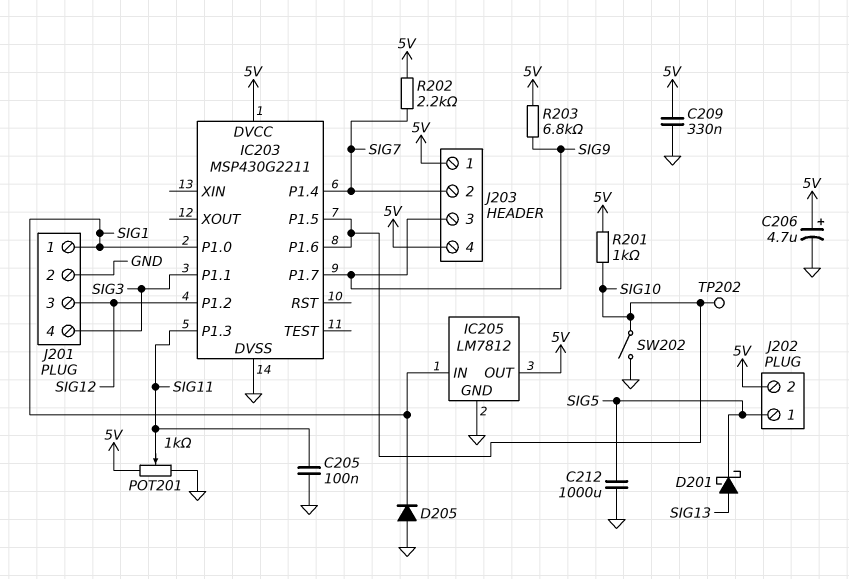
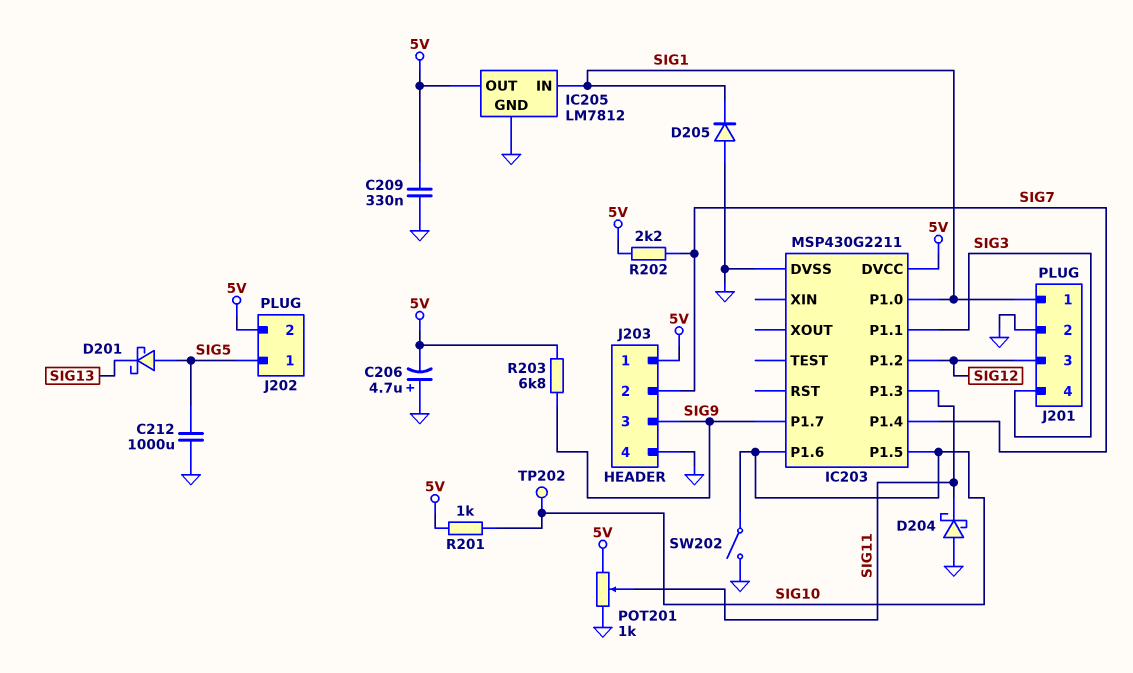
C205: 100nF (GND, SIG11) -> none
C206: 4.7uF (plus 5V, minus GND) -> 4.7uF (plus GND, minus 5V)
D201: schottky (A SIG13, K SIG5) -> schottky (A SIG5, K SIG13)
D204: none -> schottky (A GND, K SIG11)
J203 pin 4: 5V -> GND

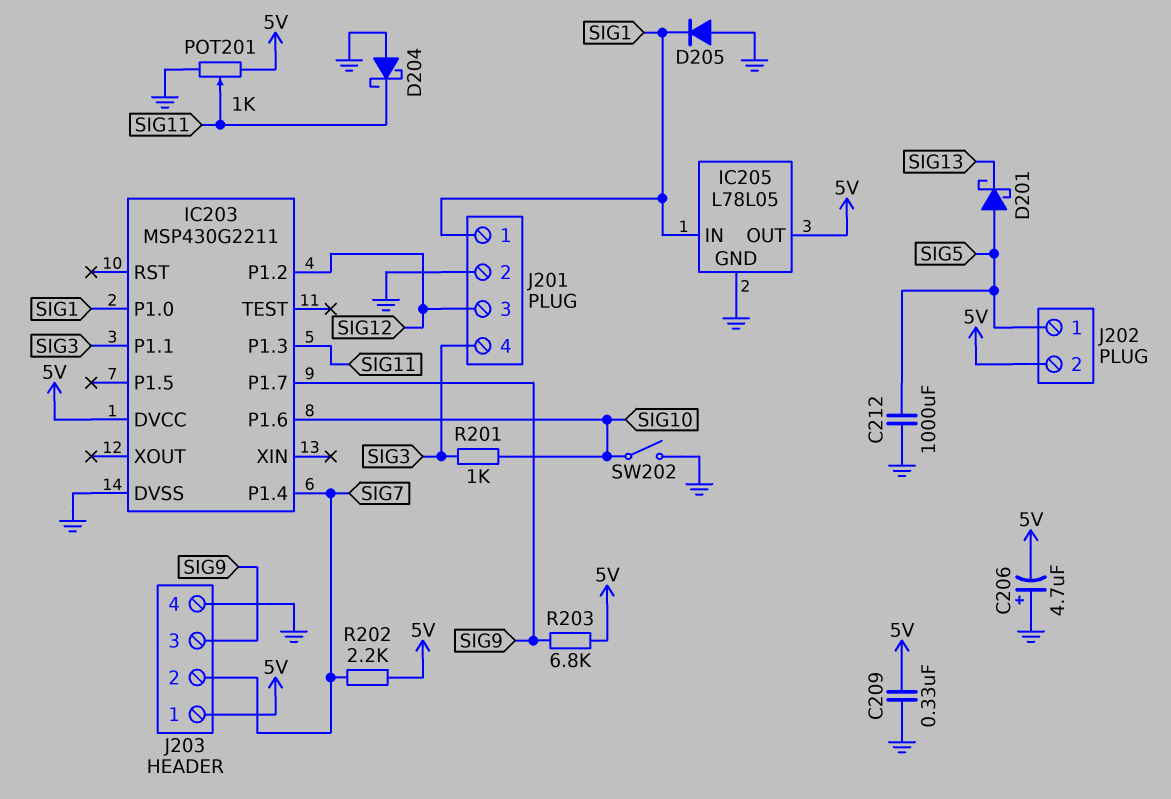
IC203 pin P1.5: SIG10 -> none
IC205: LM7812 -> L78L05
R201: 1k (5V, SIG10) -> 1k (SIG3, SIG10)
TP202: test point (SIG10) -> none

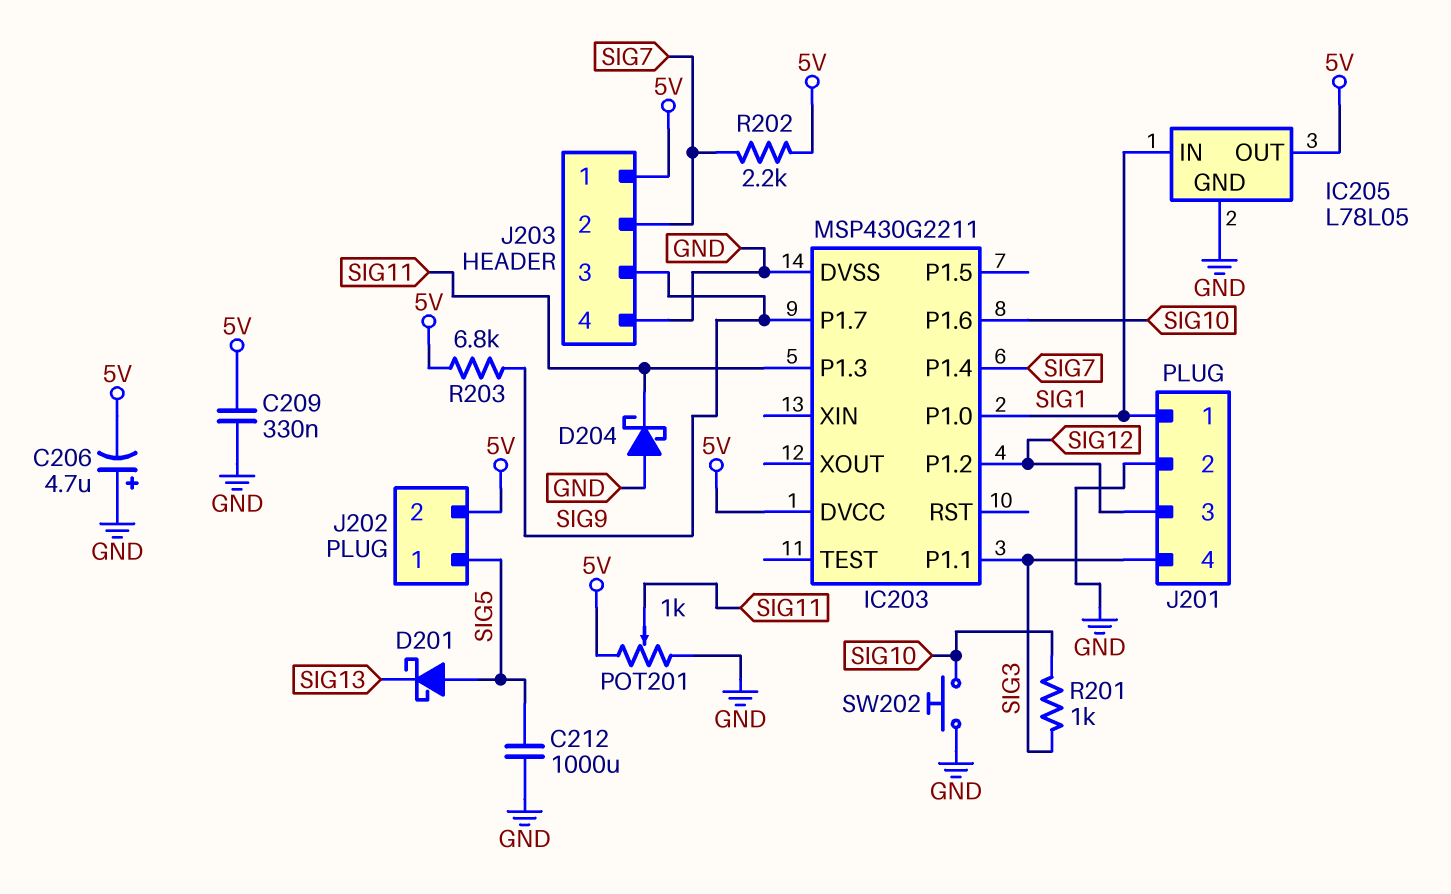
D205: diode (A GND, K SIG1) -> none
SW202: switch (GND, SIG10) -> button (GND, SIG10)

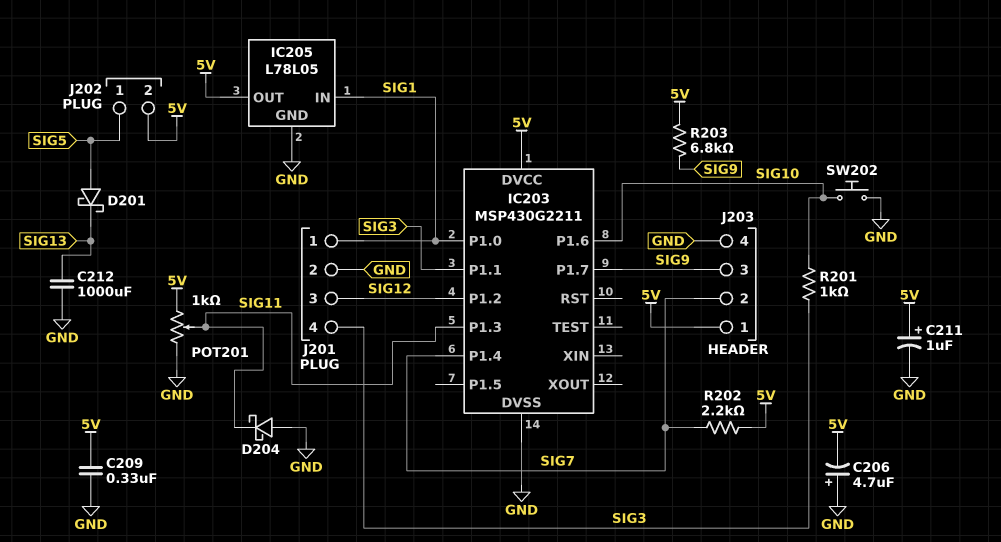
C211: none -> 1uF (plus 5V, minus GND)
C212: 1000uF (GND, SIG5) -> 1000uF (GND, SIG13)

